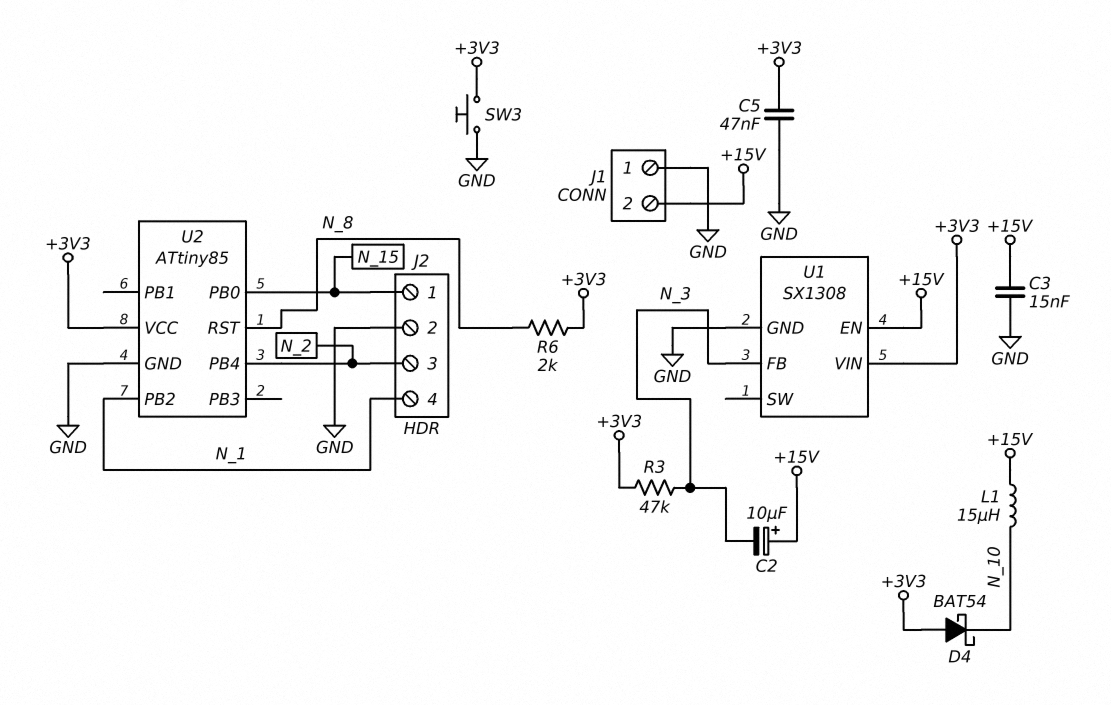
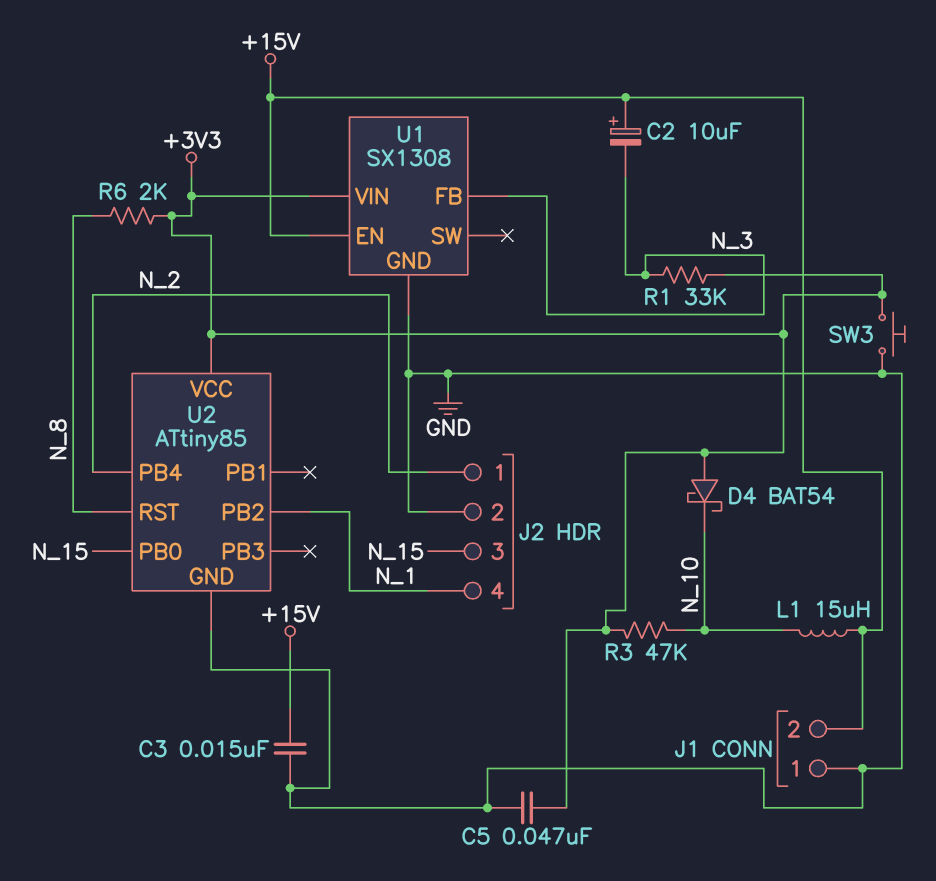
J2 pin 1: N_15 -> N_2
J2 pin 3: N_2 -> N_15
R1: none -> 33k (+3V3, N_3)
R3: 47k (+3V3, N_3) -> 47k (+3V3, N_10)

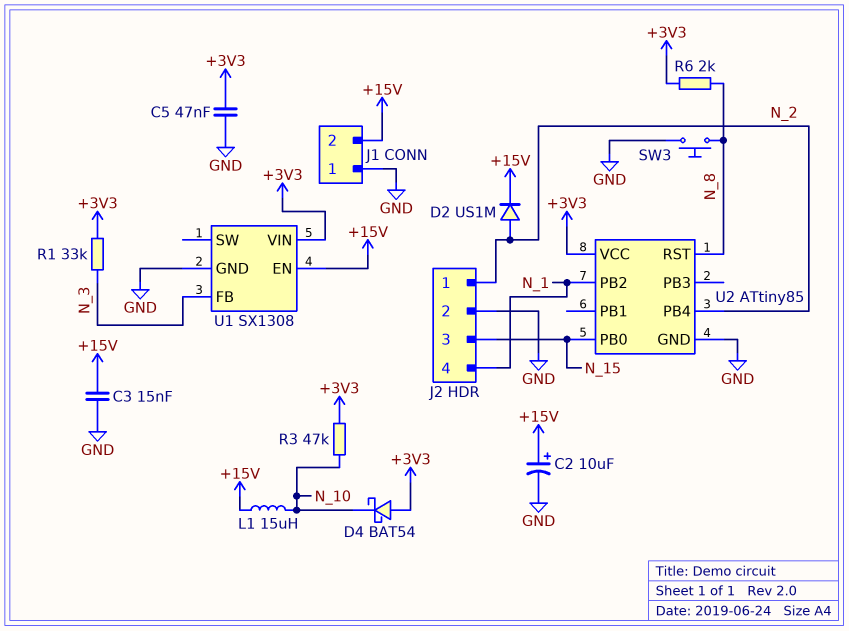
C2: 10uF (plus +15V, minus N_3) -> 10uF (plus +15V, minus GND)
D2: none -> diode US1M (A N_2, K +15V)
SW3: button (+3V3, GND) -> button (GND, N_8)

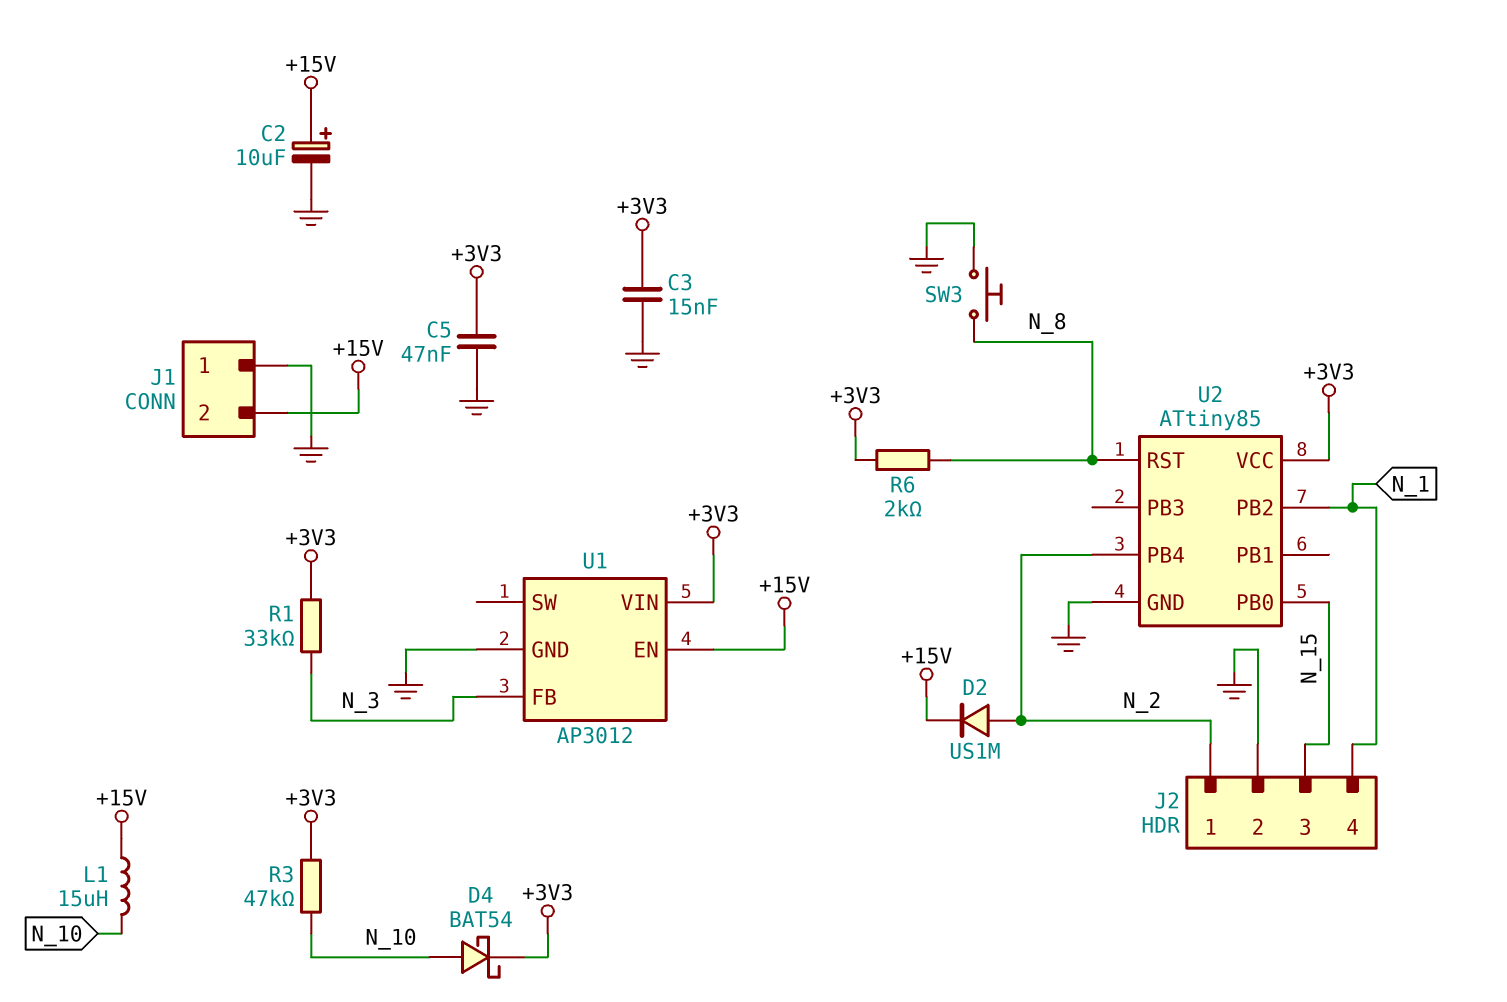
C3: 15nF (+15V, GND) -> 15nF (+3V3, GND)
D4: schottky BAT54 (A +3V3, K N_10) -> schottky BAT54 (A N_10, K +3V3)
U1: SX1308 -> AP3012

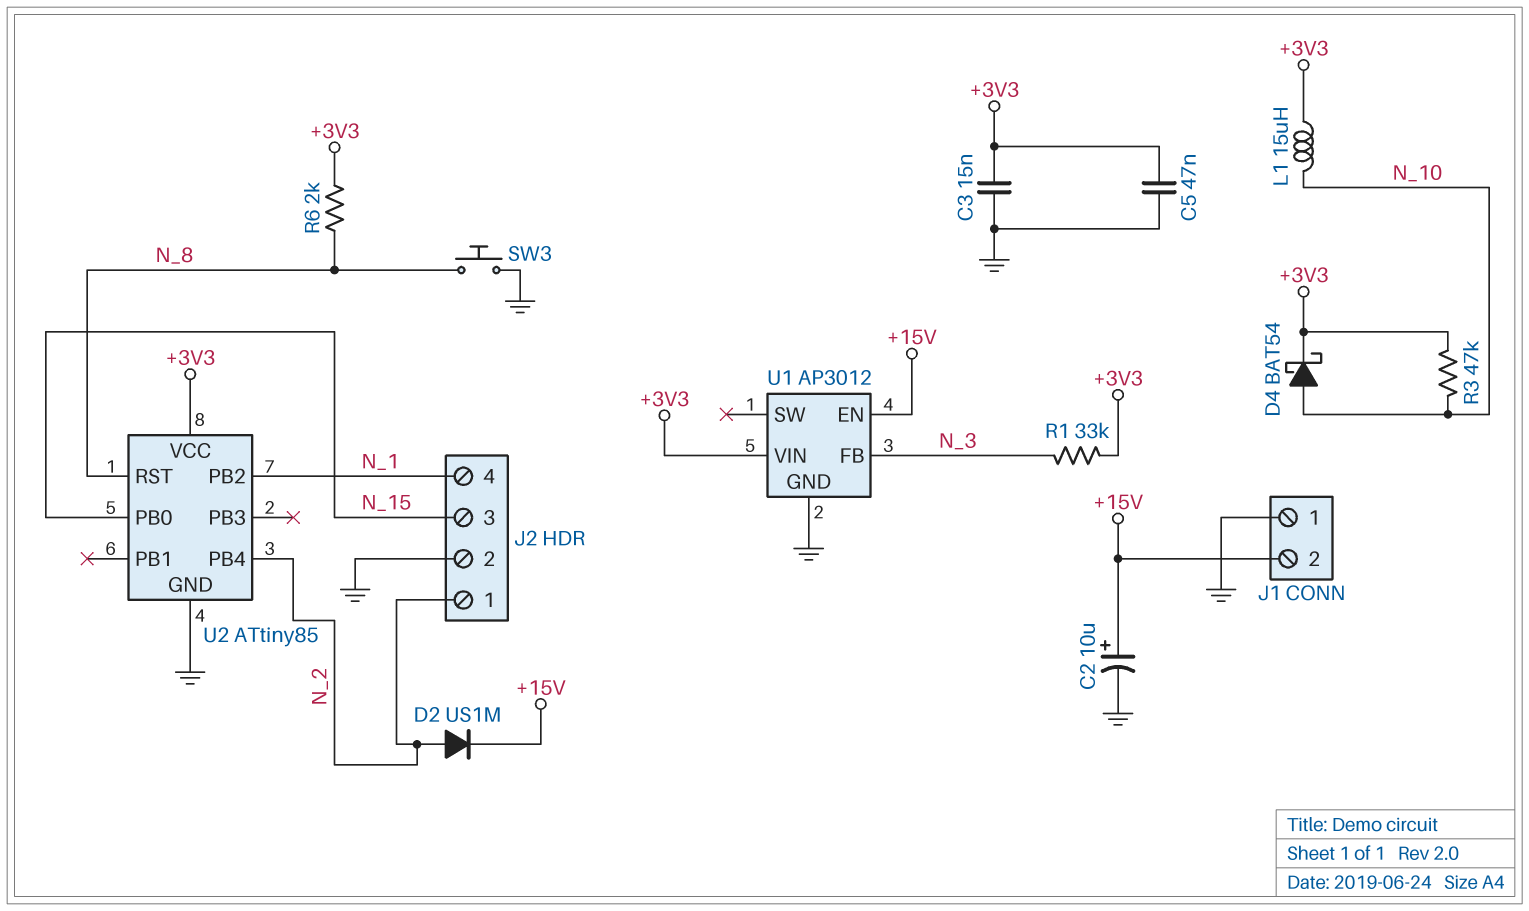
L1: 15uH (+15V, N_10) -> 15uH (+3V3, N_10)

